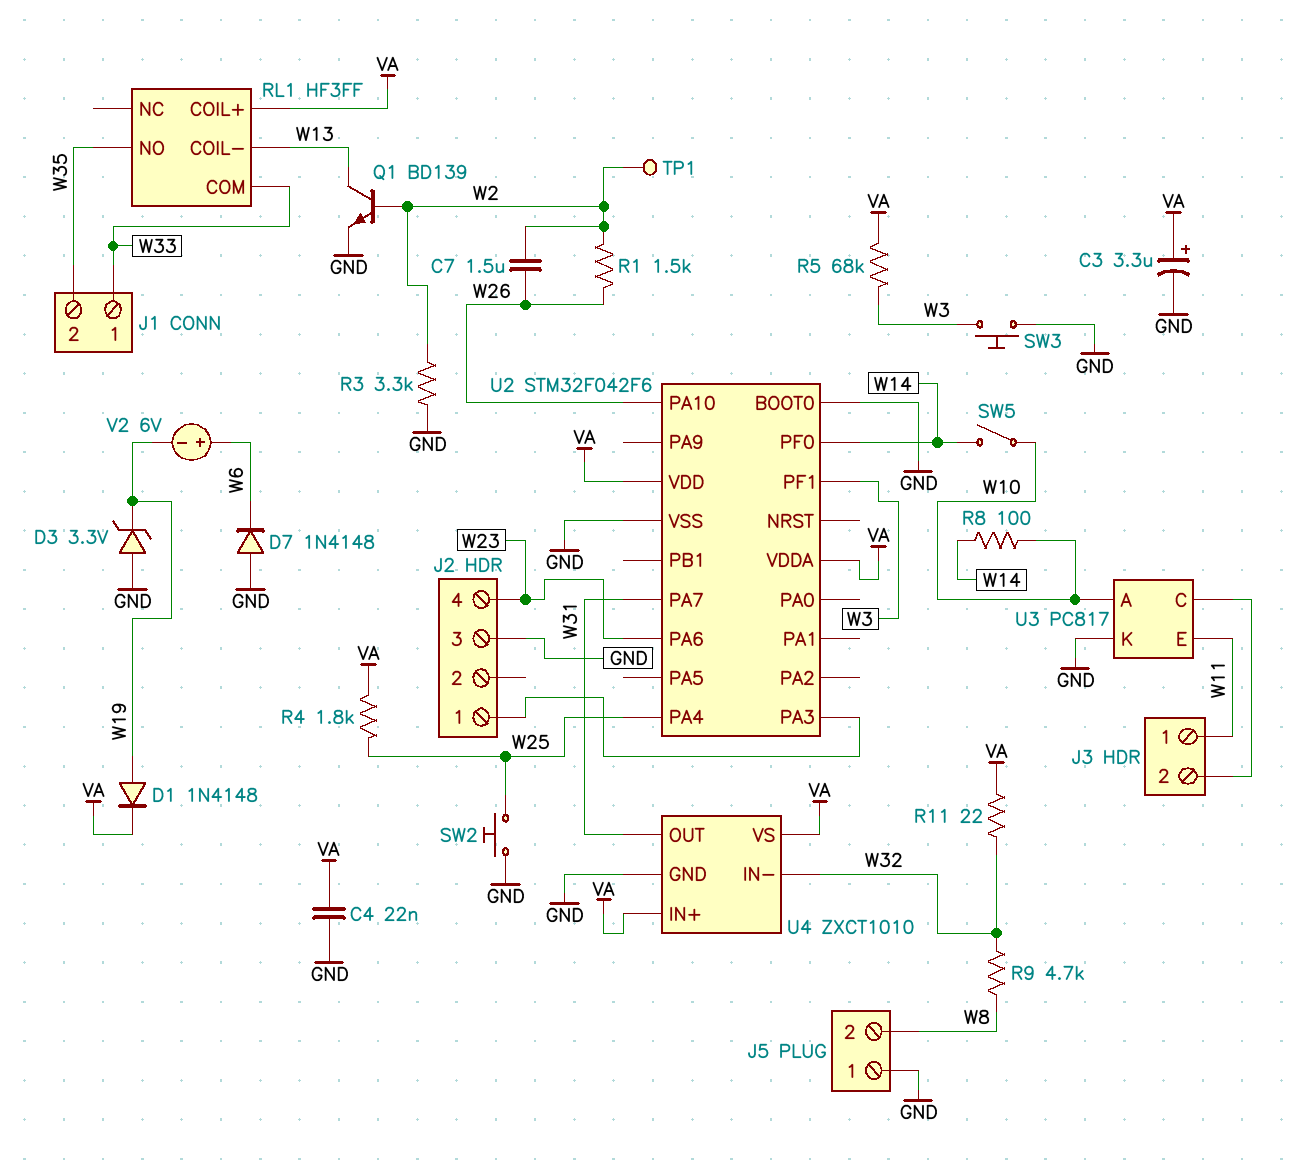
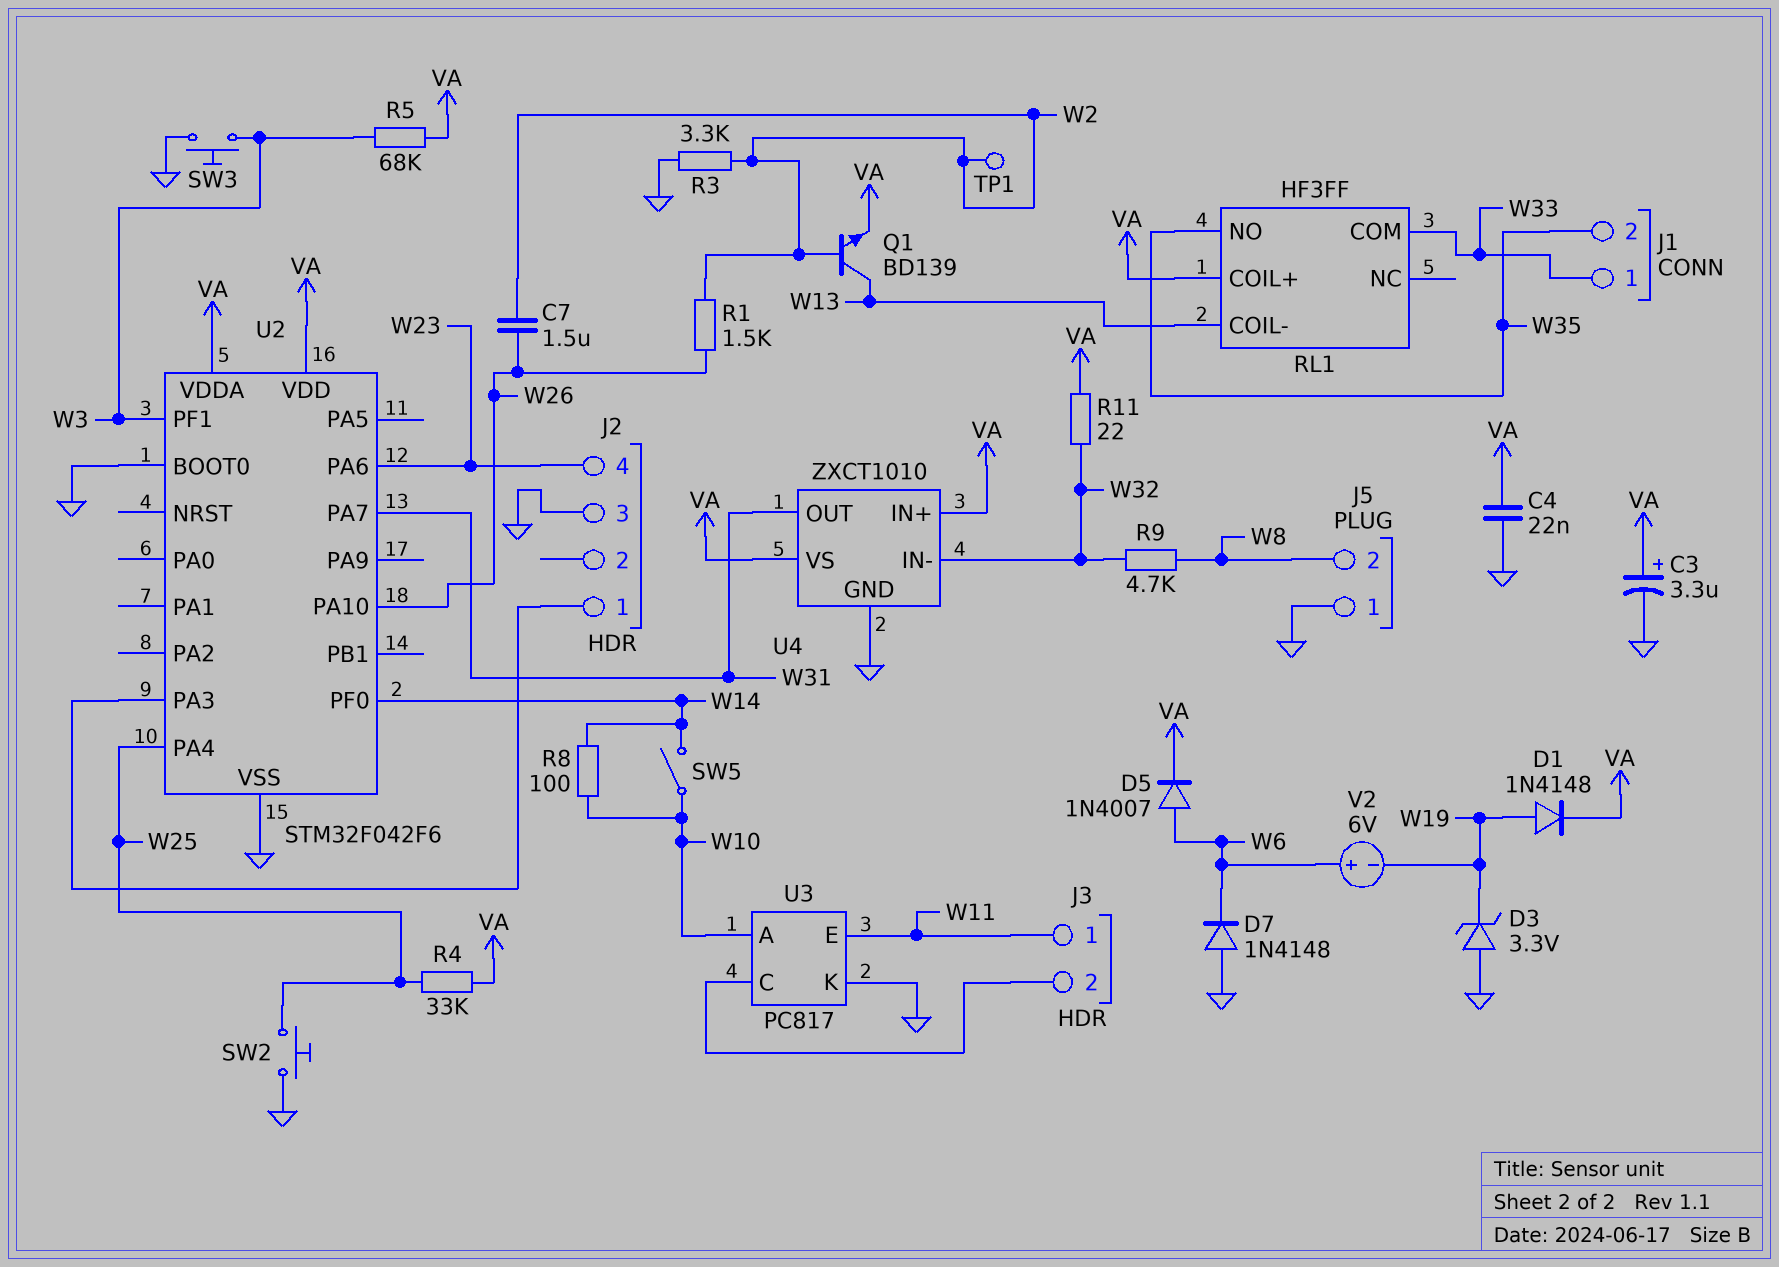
D5: none -> diode 1N4007 (A W6, K VA)
Q1: NPN BD139 (B W2, C W13, E GND) -> NPN BD139 (B W2, C W13, E VA)
R4: 1.8k (VA, W25) -> 33k (VA, W25)

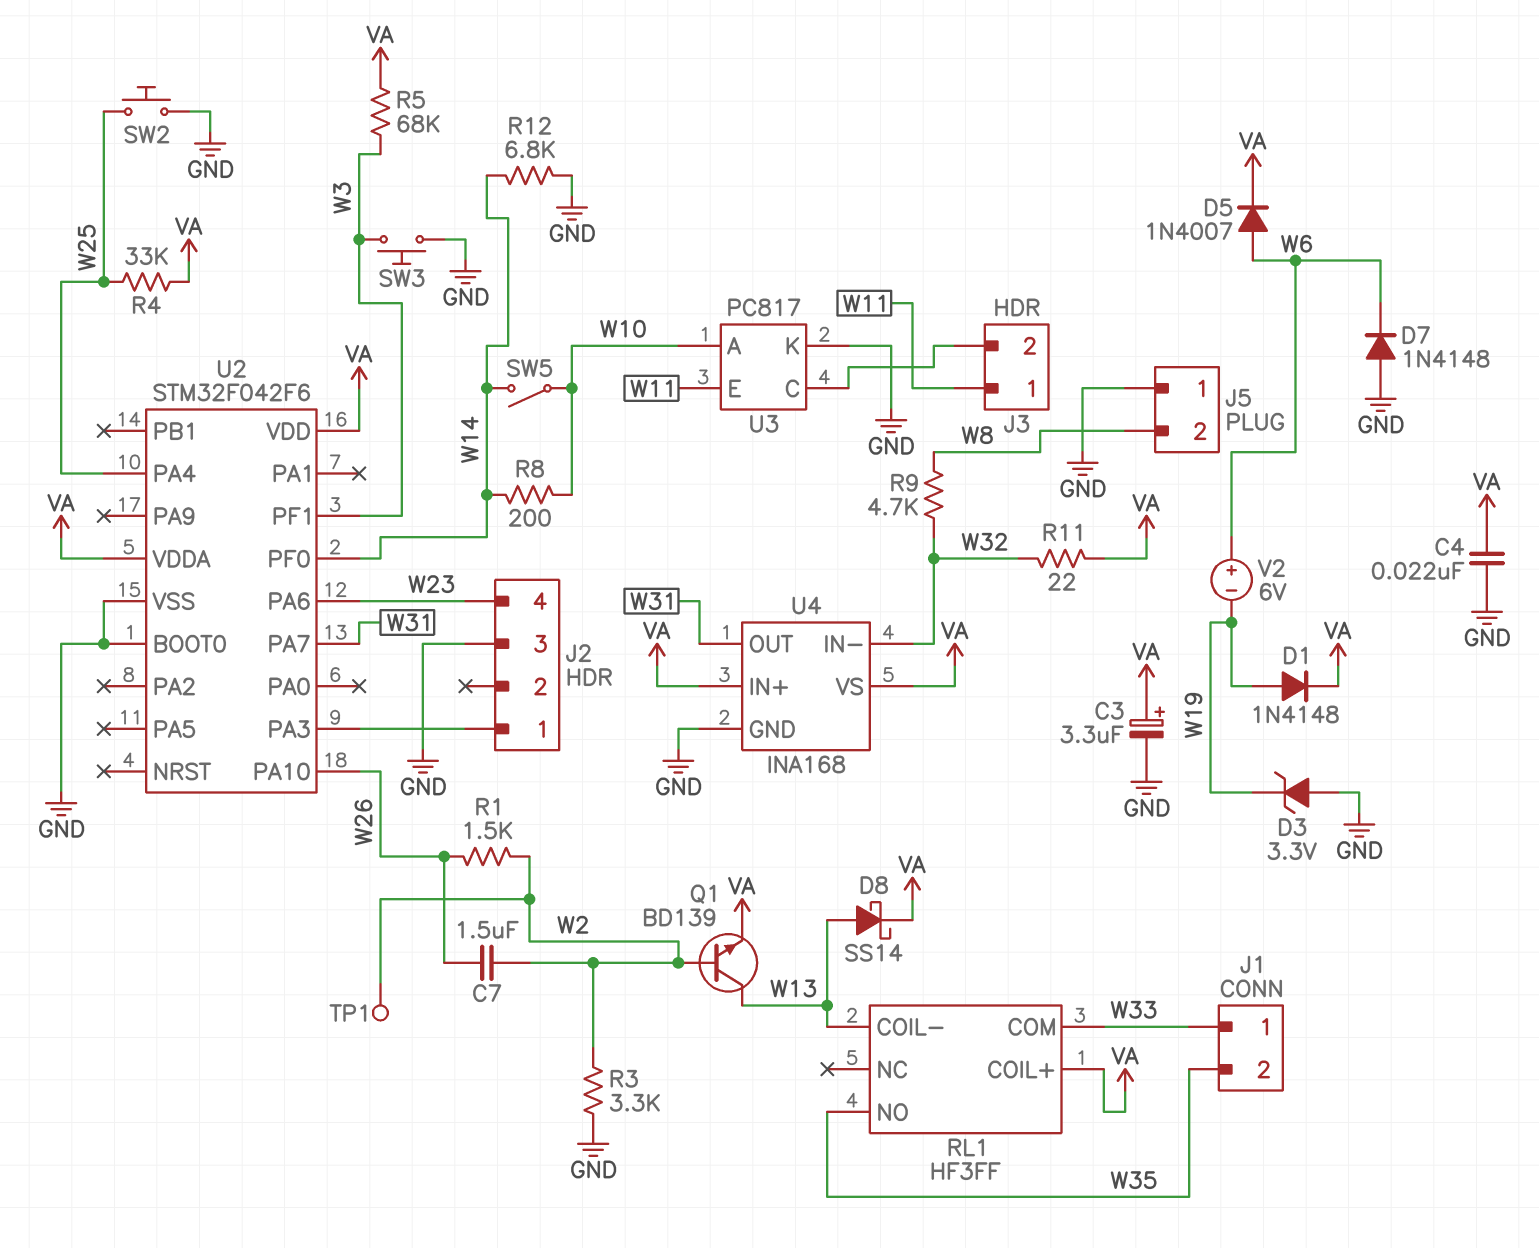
D8: none -> schottky SS14 (A W13, K VA)
R8: 100 (W10, W14) -> 200 (W10, W14)
R12: none -> 6.8k (GND, W14)
U4: ZXCT1010 -> INA168

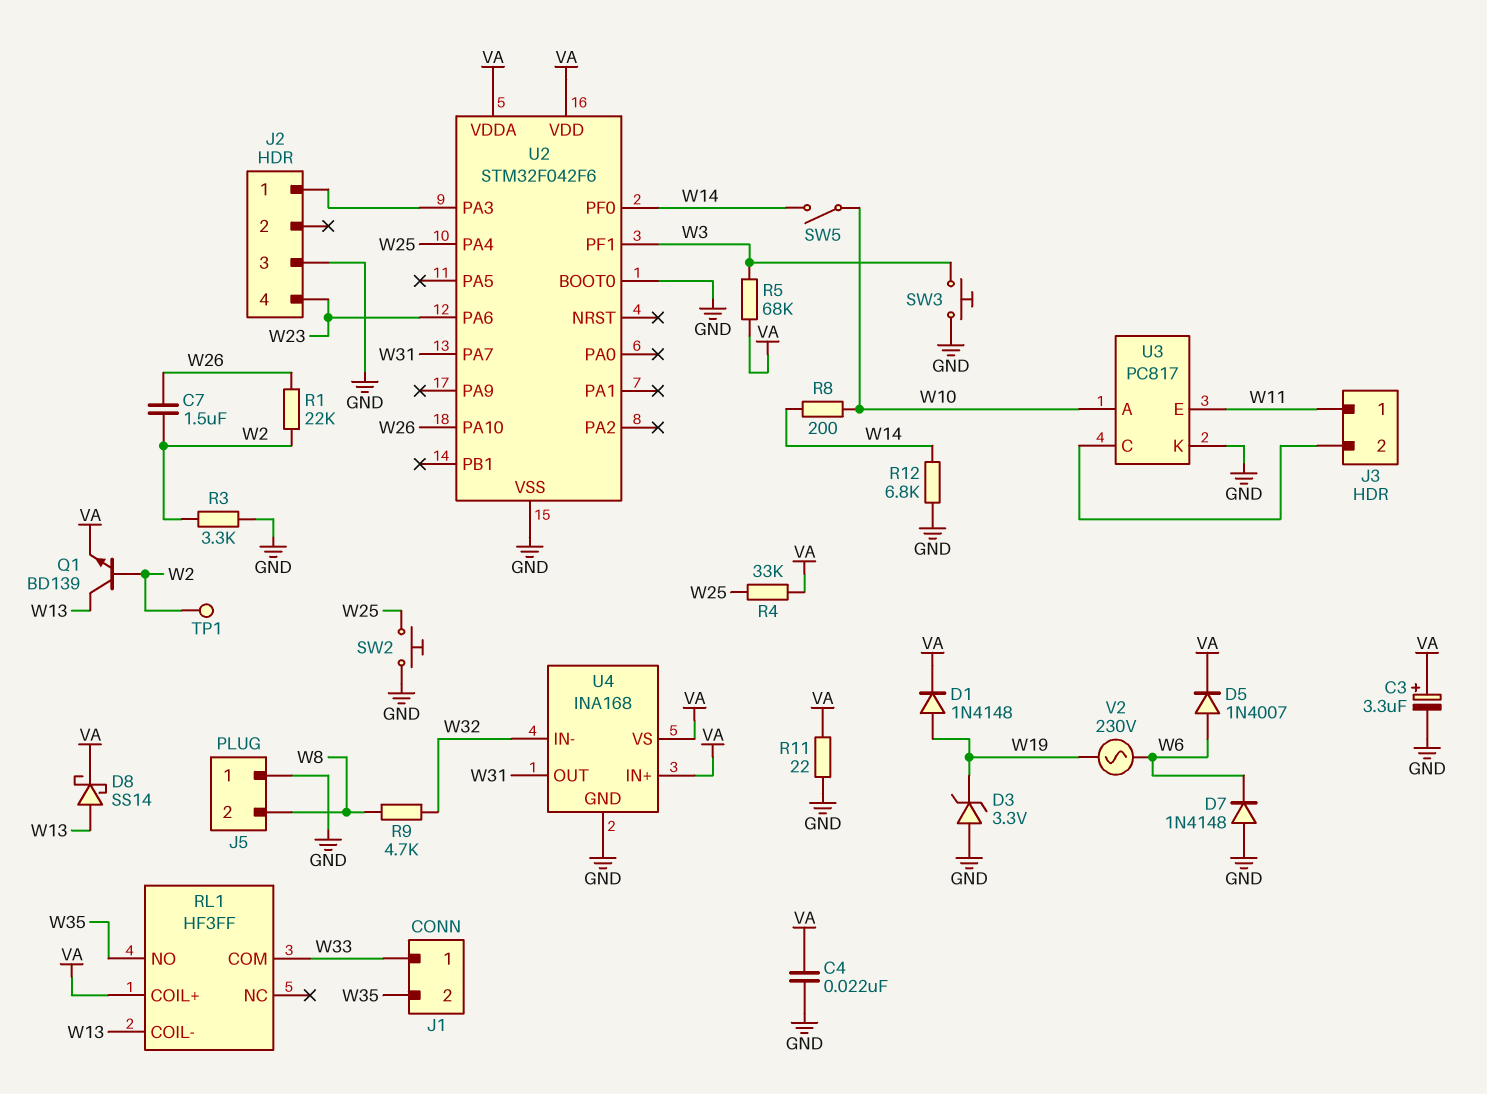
R1: 1.5k (W2, W26) -> 22k (W2, W26)
R11: 22 (VA, W32) -> 22 (GND, VA)
V2: 6V (plus W6, minus W19) -> AC 230V (W6, W19)

